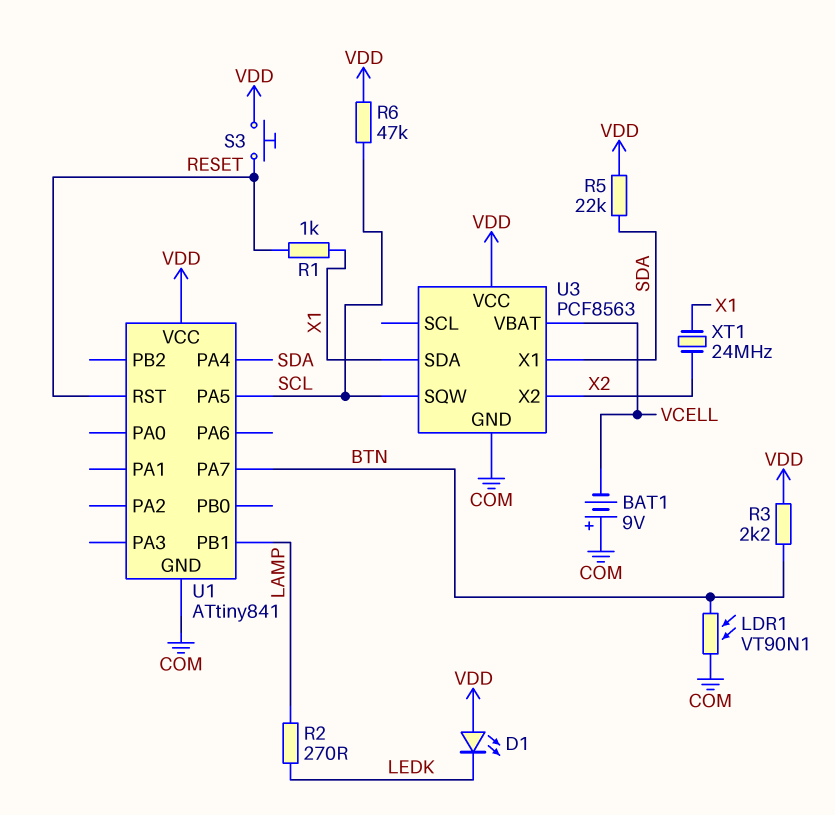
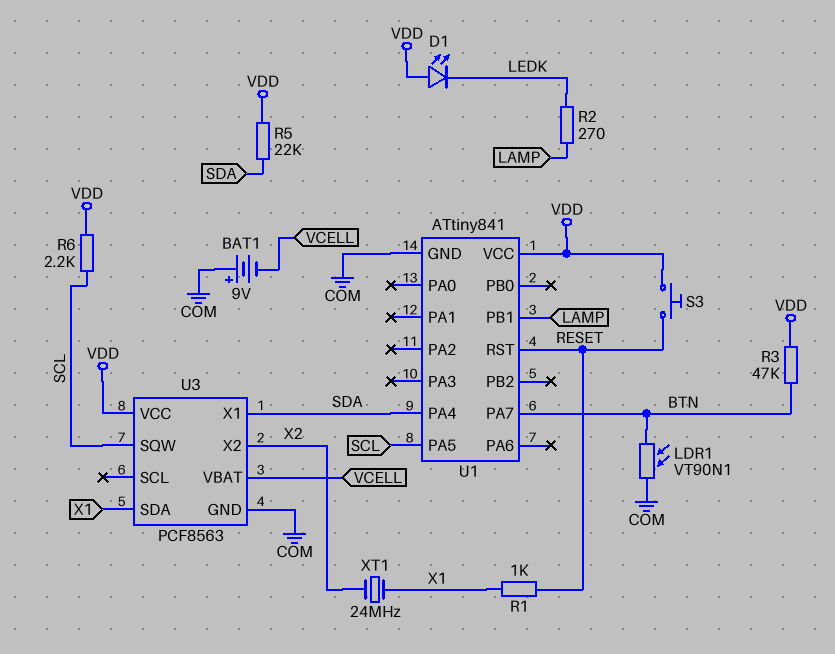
R3: 2.2k (BTN, VDD) -> 47k (BTN, VDD)
R6: 47k (SCL, VDD) -> 2.2k (SCL, VDD)

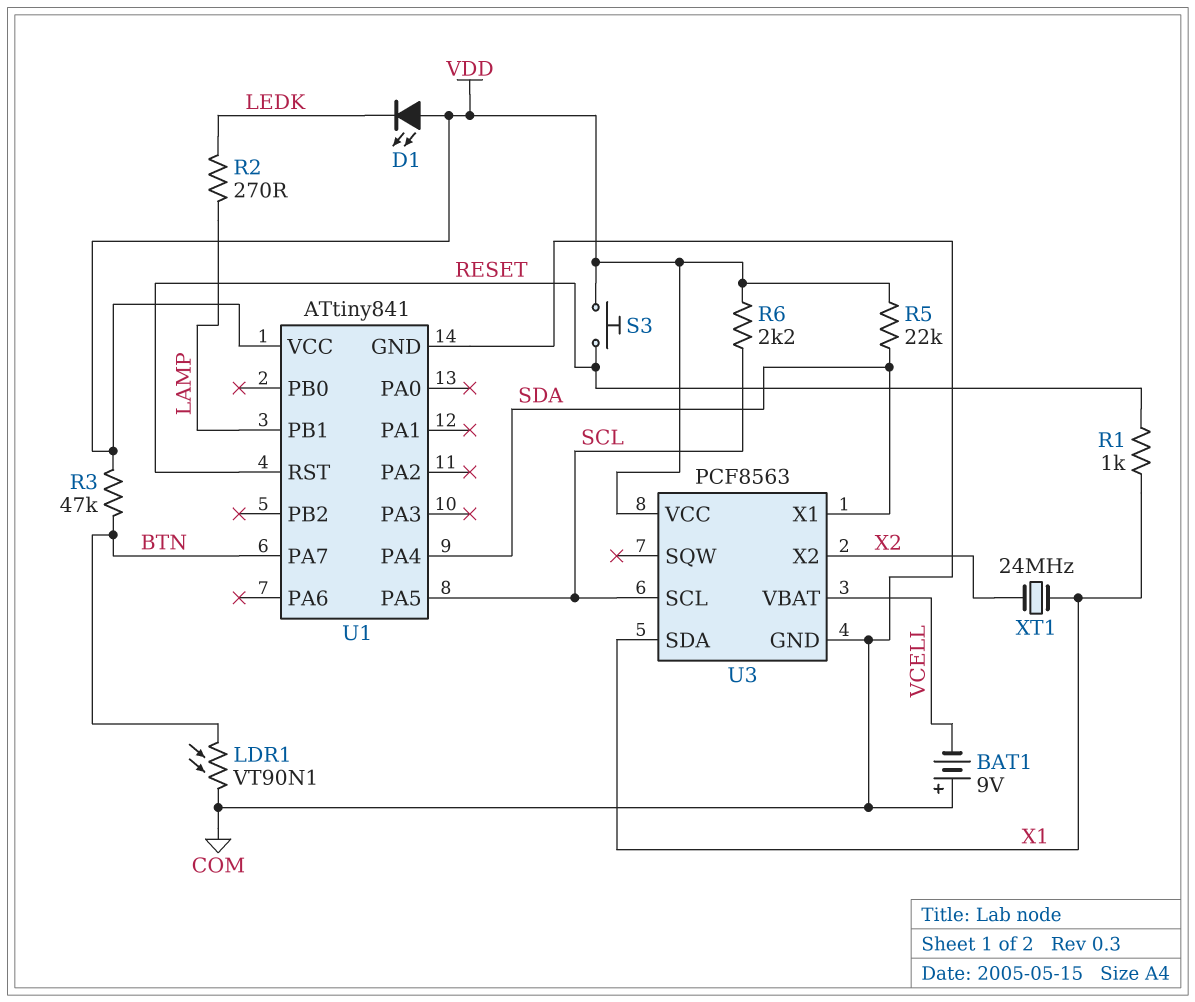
U3 pin SCL: none -> SCL
U3 pin SQW: SCL -> none

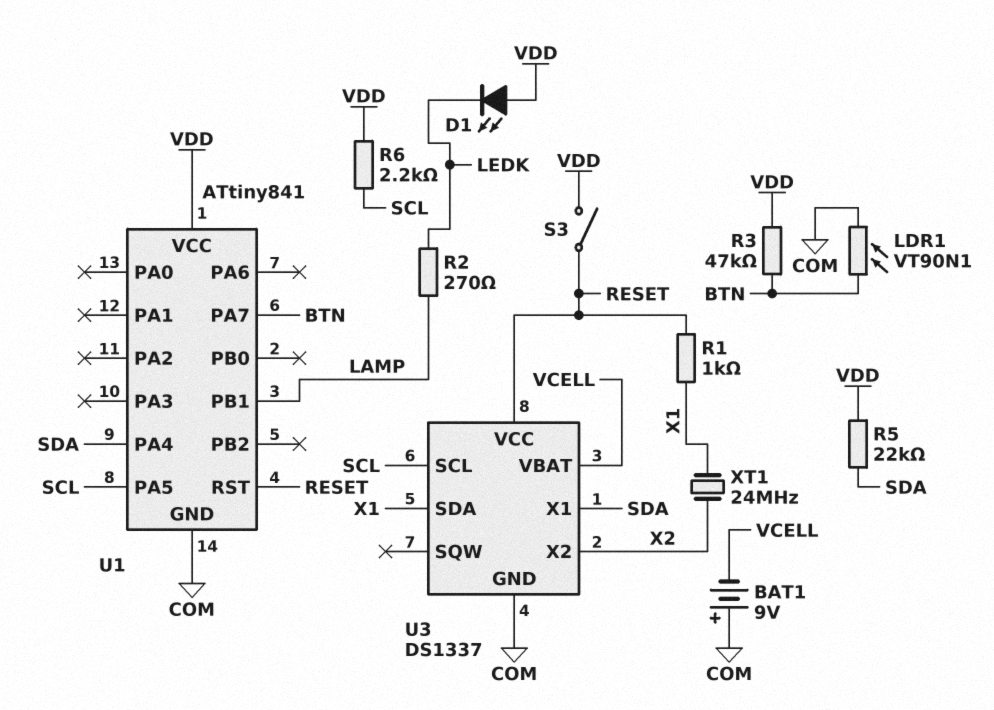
S3: button (RESET, VDD) -> switch (RESET, VDD)
U3: PCF8563 -> DS1337
U3 pin VCC: VDD -> RESET

